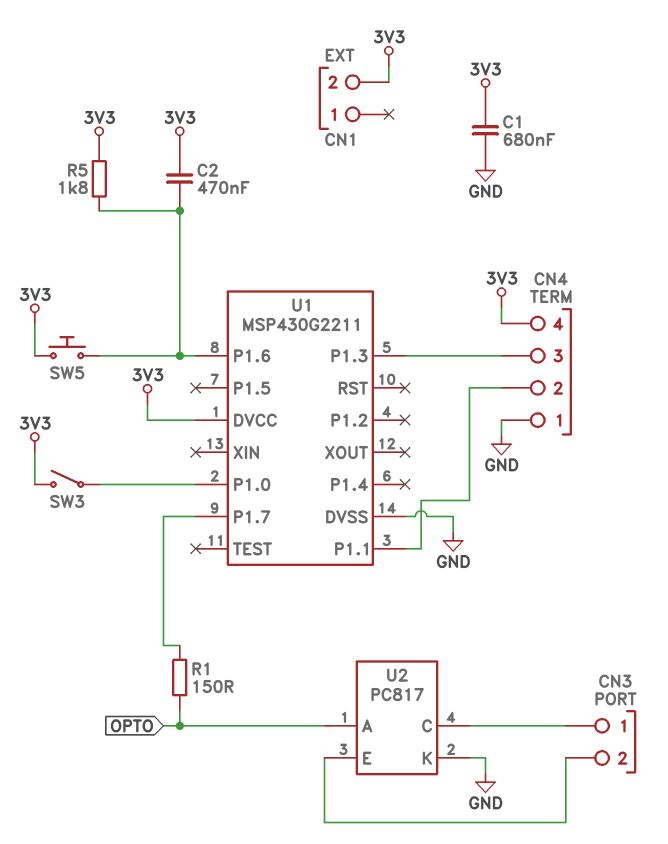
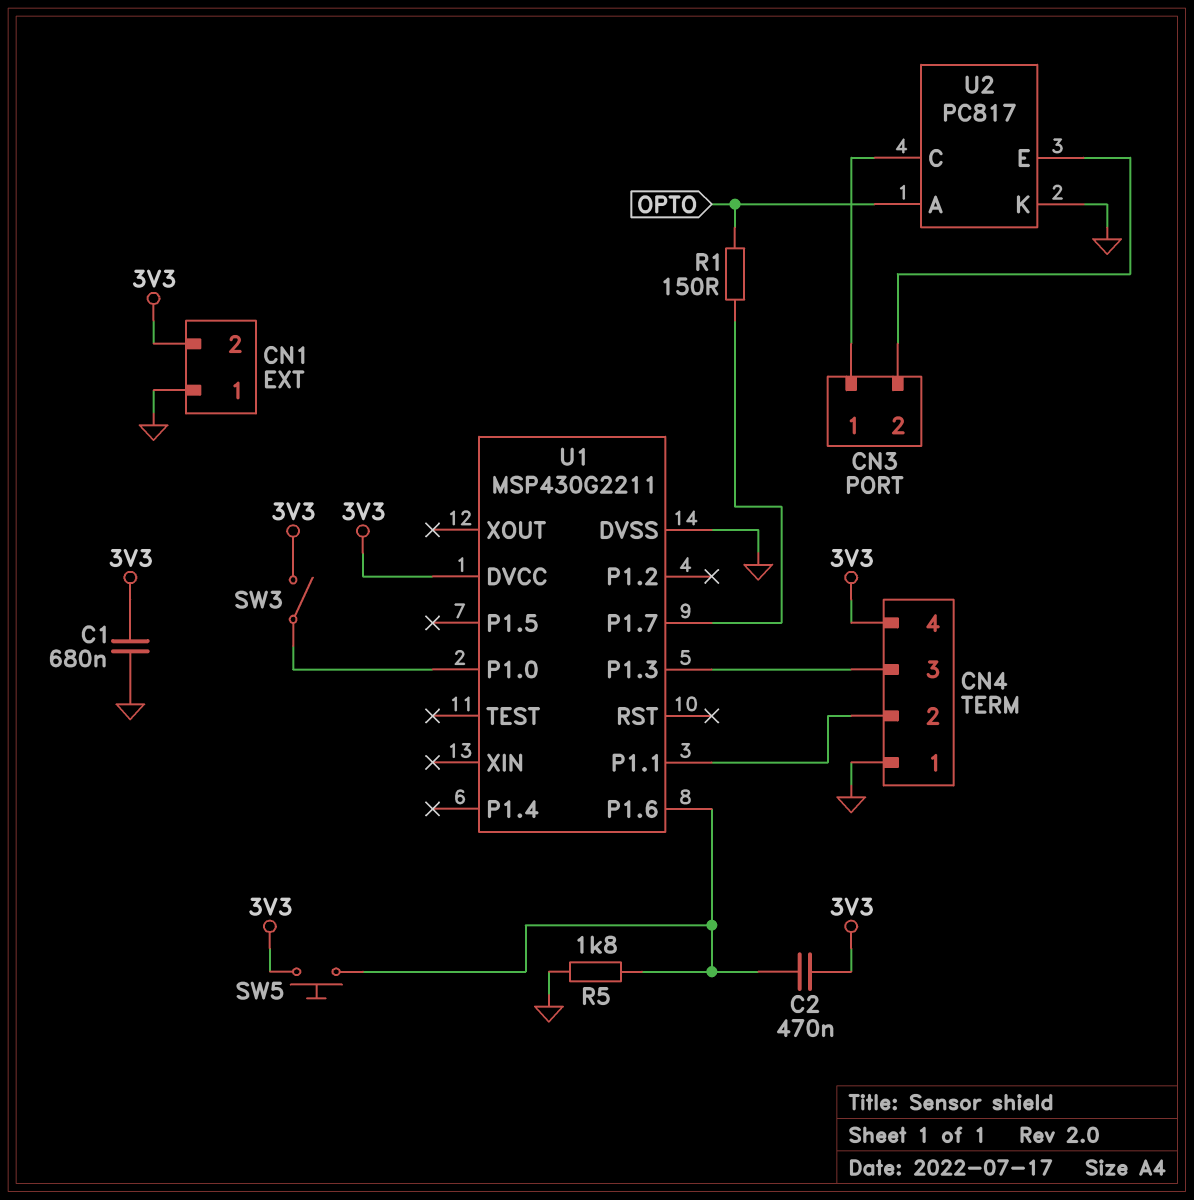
CN1 pin 1: none -> GND
R5: 1.8k (3V3, U1/P1.6) -> 1.8k (GND, U1/P1.6)

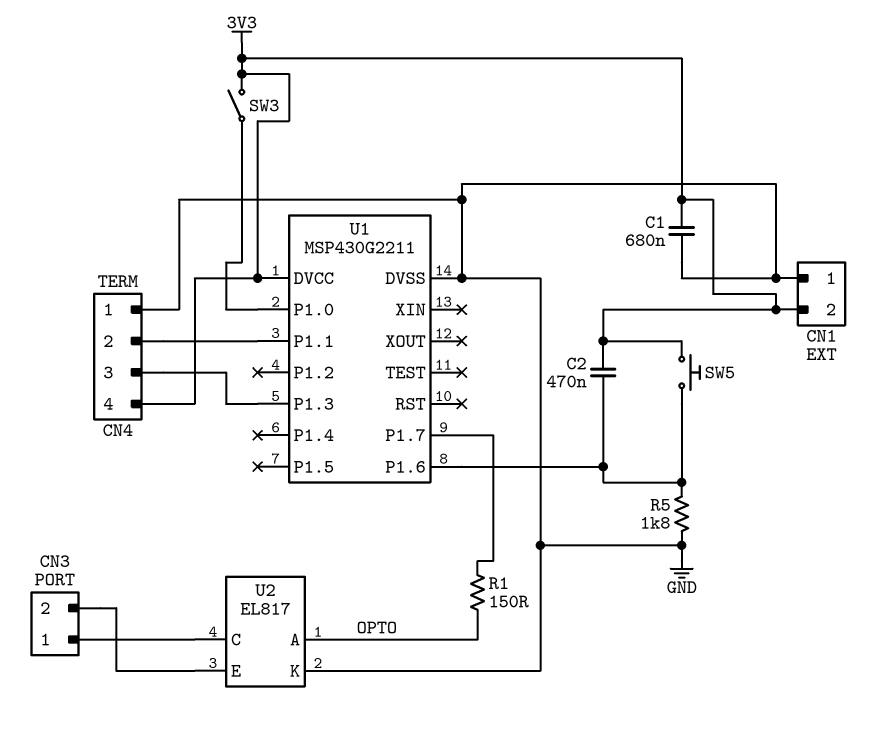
U2: PC817 -> EL817

